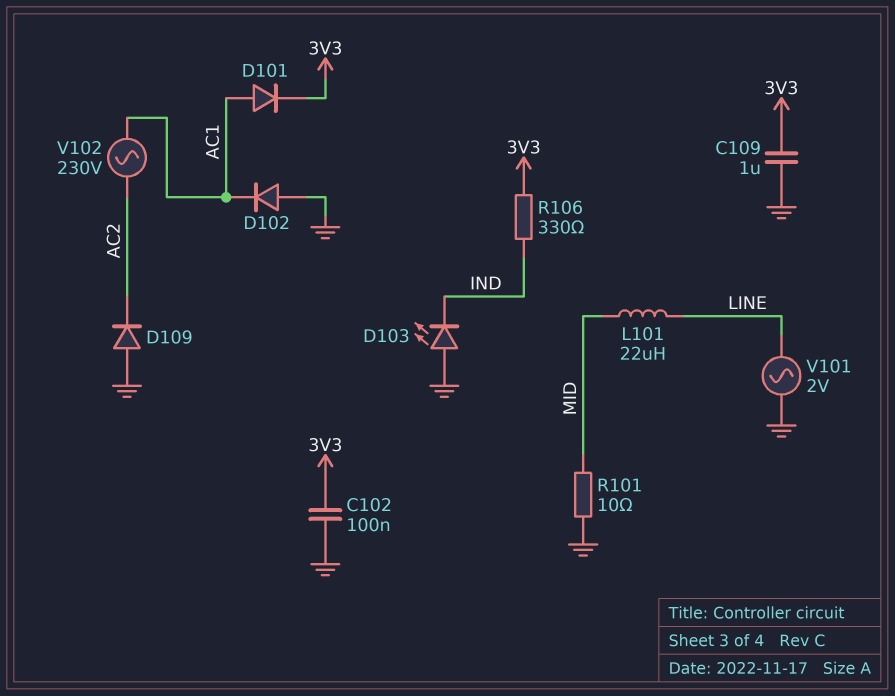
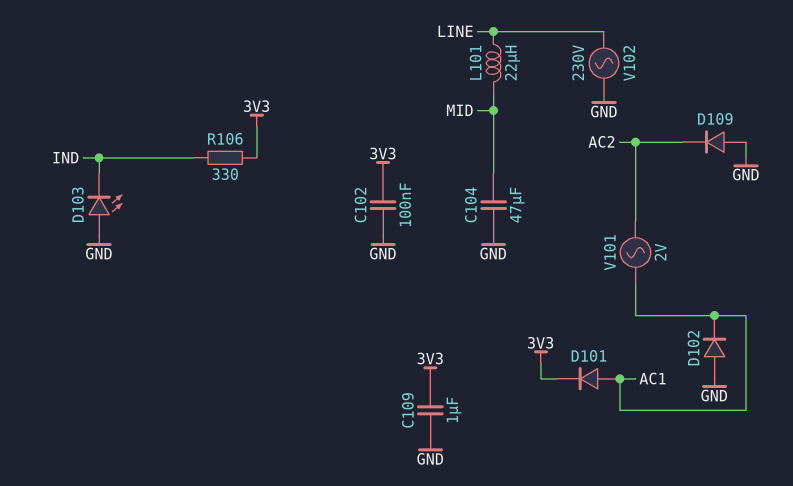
C104: none -> 47uF (GND, MID)
R101: 10 (GND, MID) -> none
V101: AC 2V (GND, LINE) -> AC 2V (AC1, AC2)
V102: AC 230V (AC1, AC2) -> AC 230V (GND, LINE)

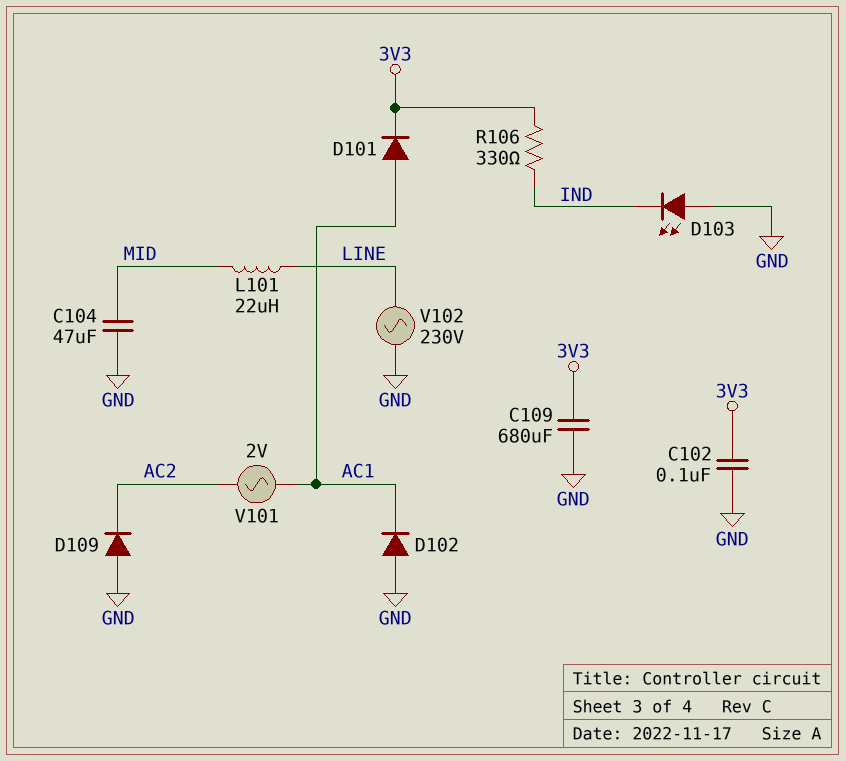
C109: 1uF (3V3, GND) -> 680uF (3V3, GND)

